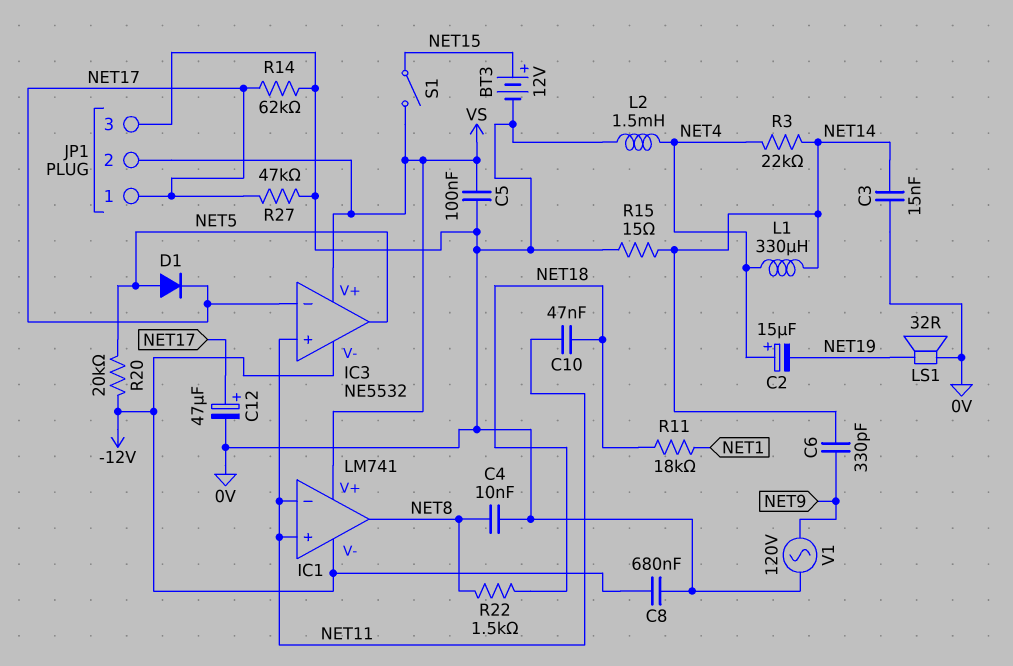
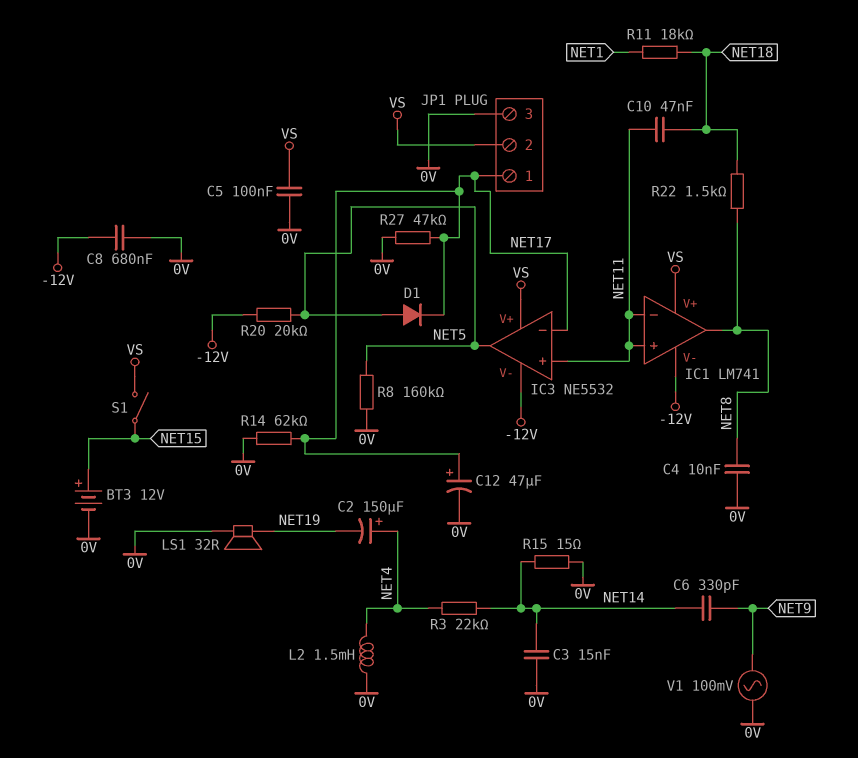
C2: 15uF (plus NET4, minus NET19) -> 150uF (plus NET4, minus NET19)
L1: 330uH (NET4, NET14) -> none
R8: none -> 160k (0V, NET5)
V1: AC 120V (0V, NET9) -> AC 100mV (0V, NET9)

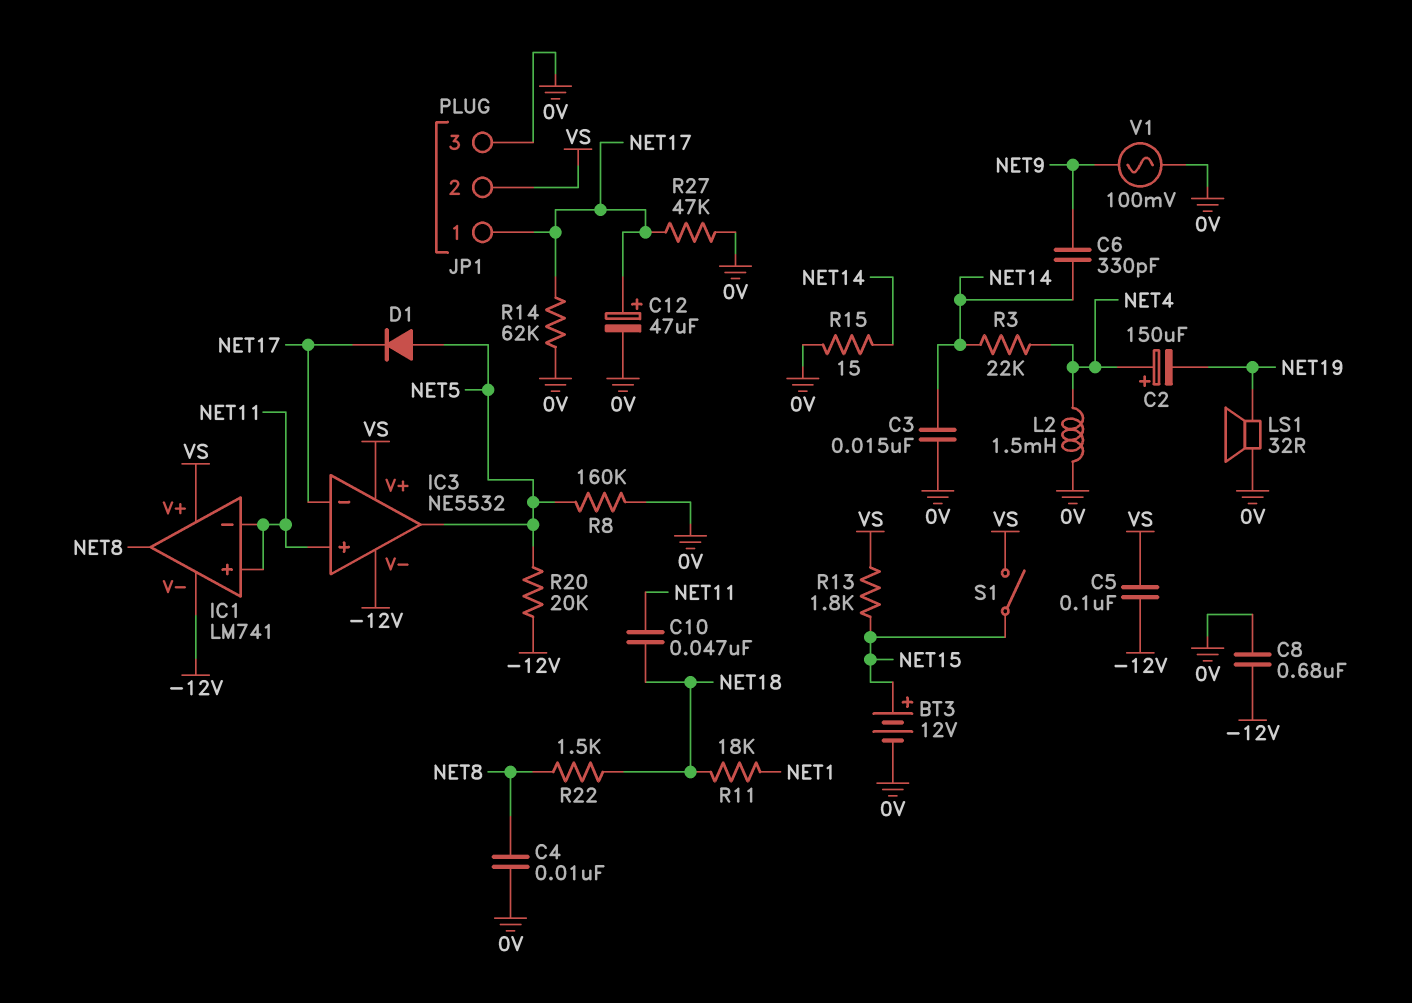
C5: 100nF (0V, VS) -> 100nF (-12V, VS)
R13: none -> 1.8k (NET15, VS)

